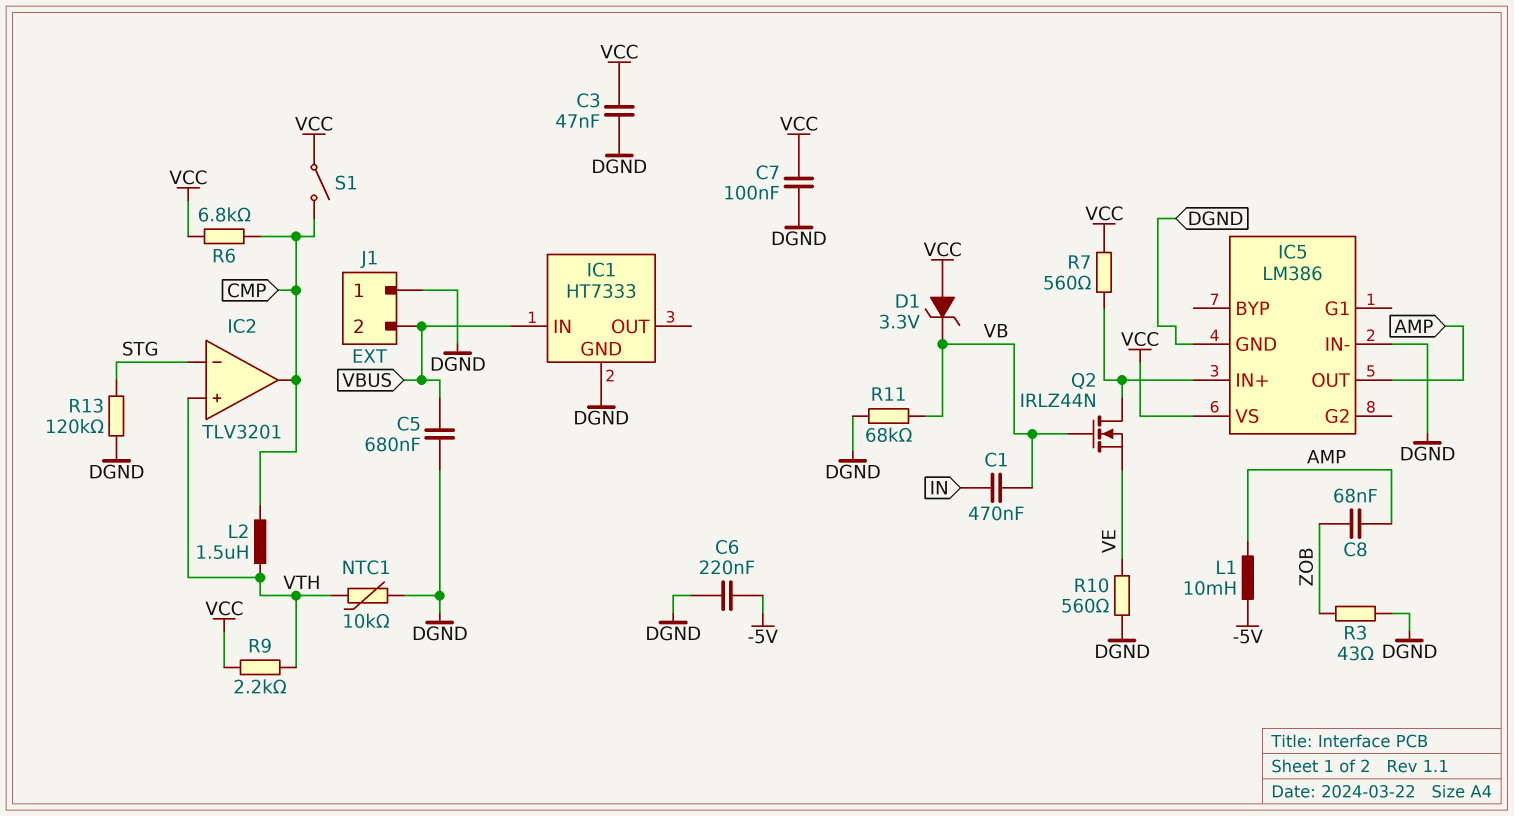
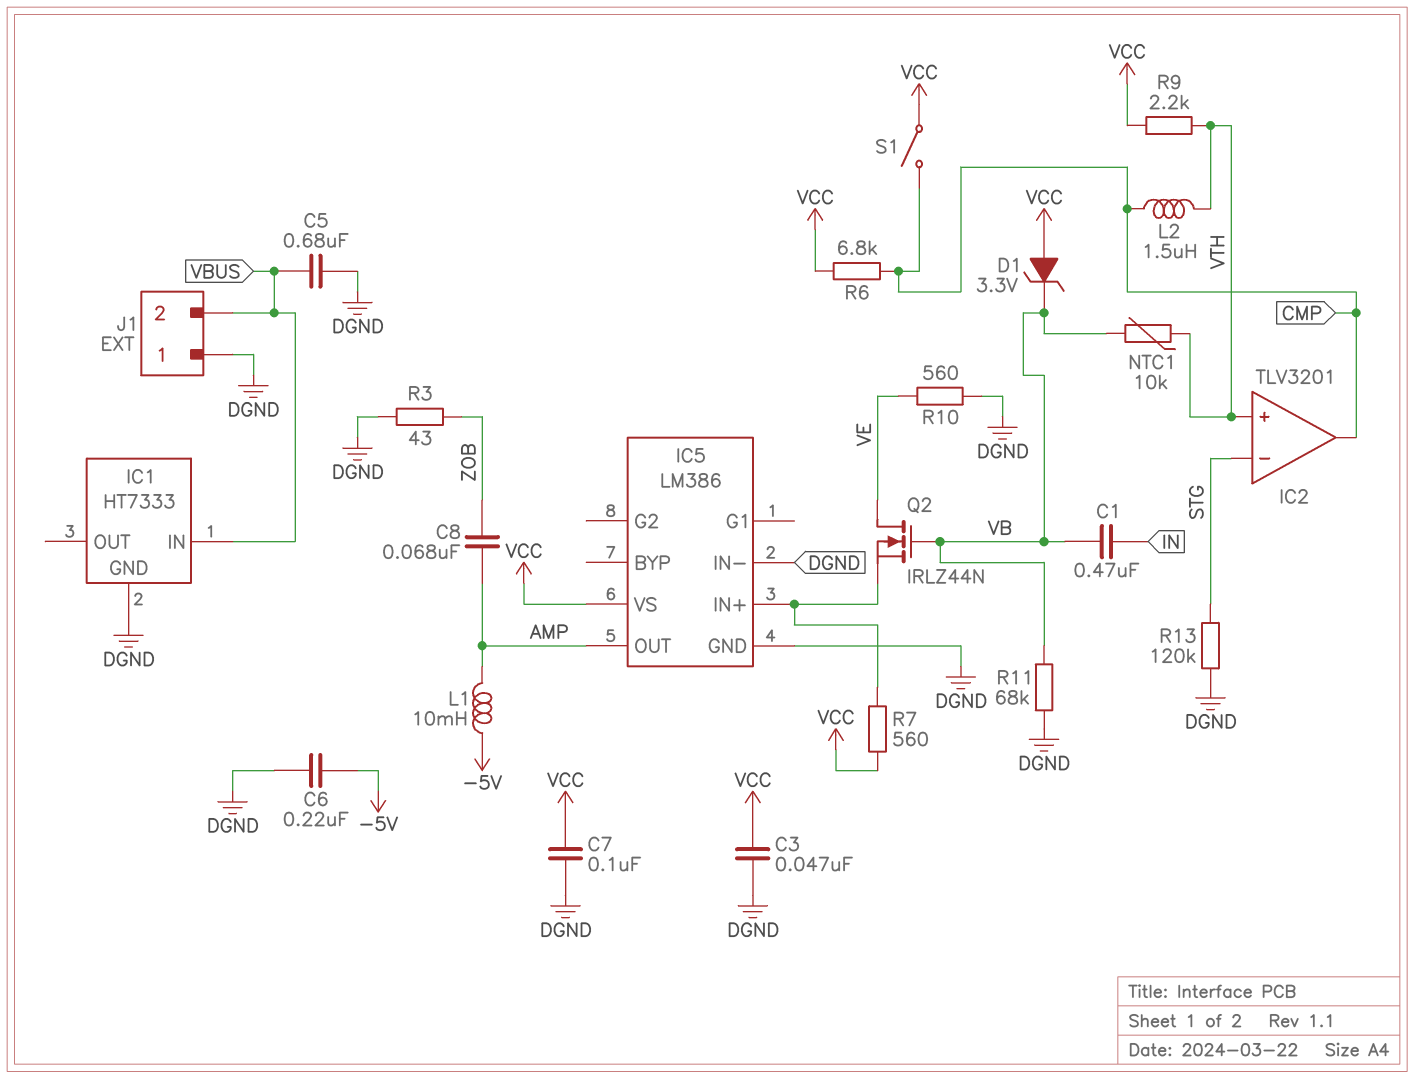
NTC1: 10k (DGND, VTH) -> 10k (VB, VTH)
Q2: NMOS IRLZ44N (G VB, D IC5/IN+, S VE) -> NMOS IRLZ44N (G VB, D VE, S IC5/IN+)

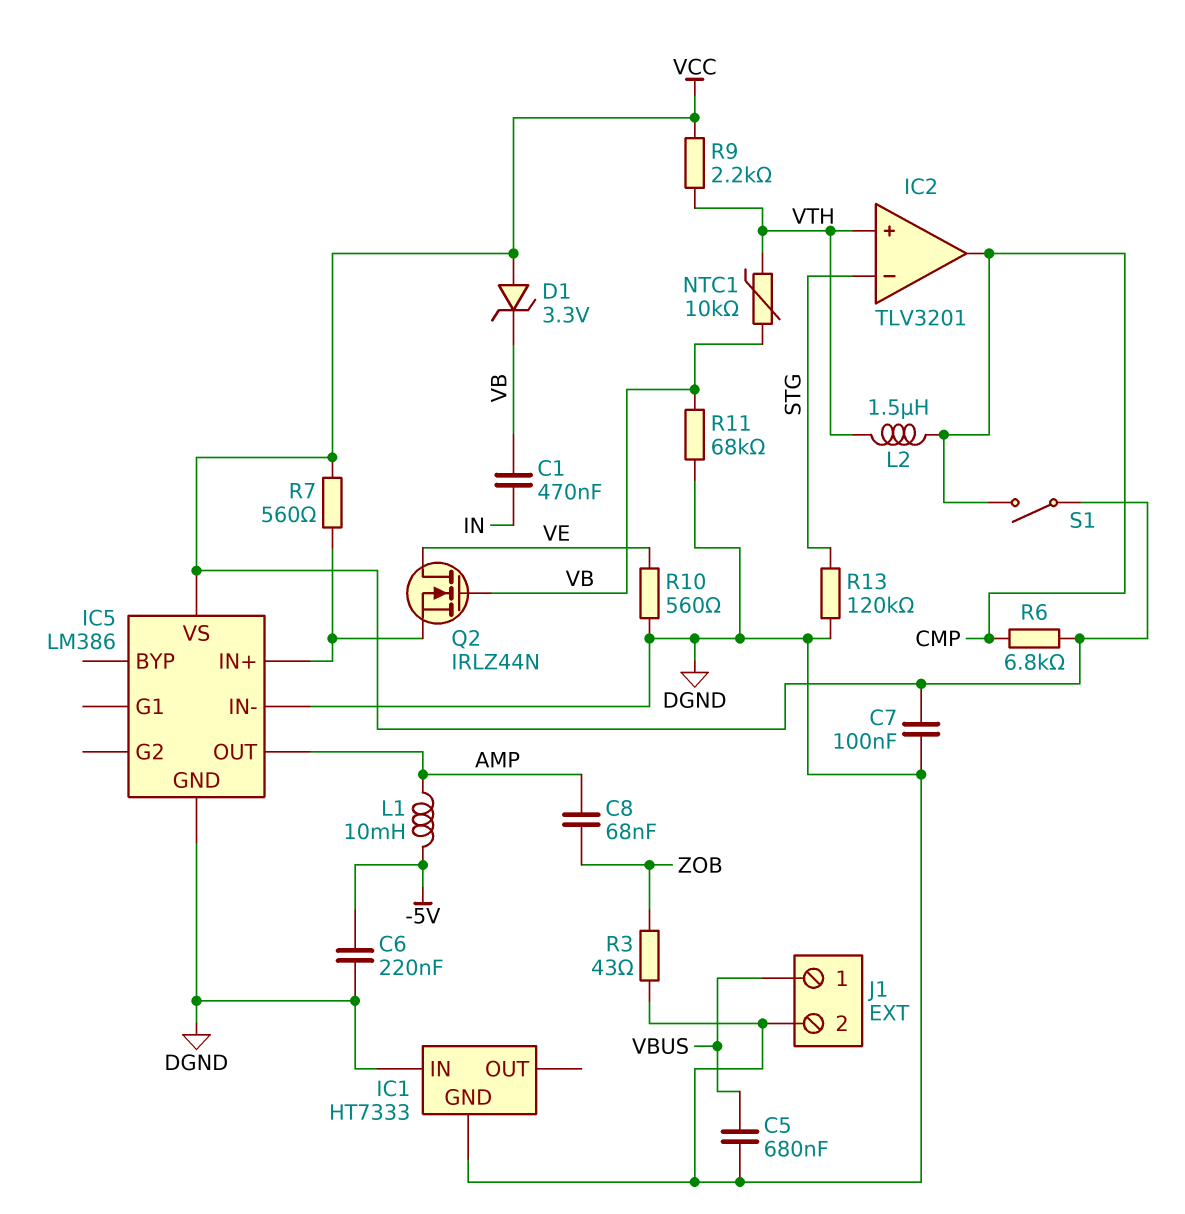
C3: 47nF (DGND, VCC) -> none
IC1 pin IN: VBUS -> DGND
J1 pin 1: DGND -> VBUS
J1 pin 2: VBUS -> DGND

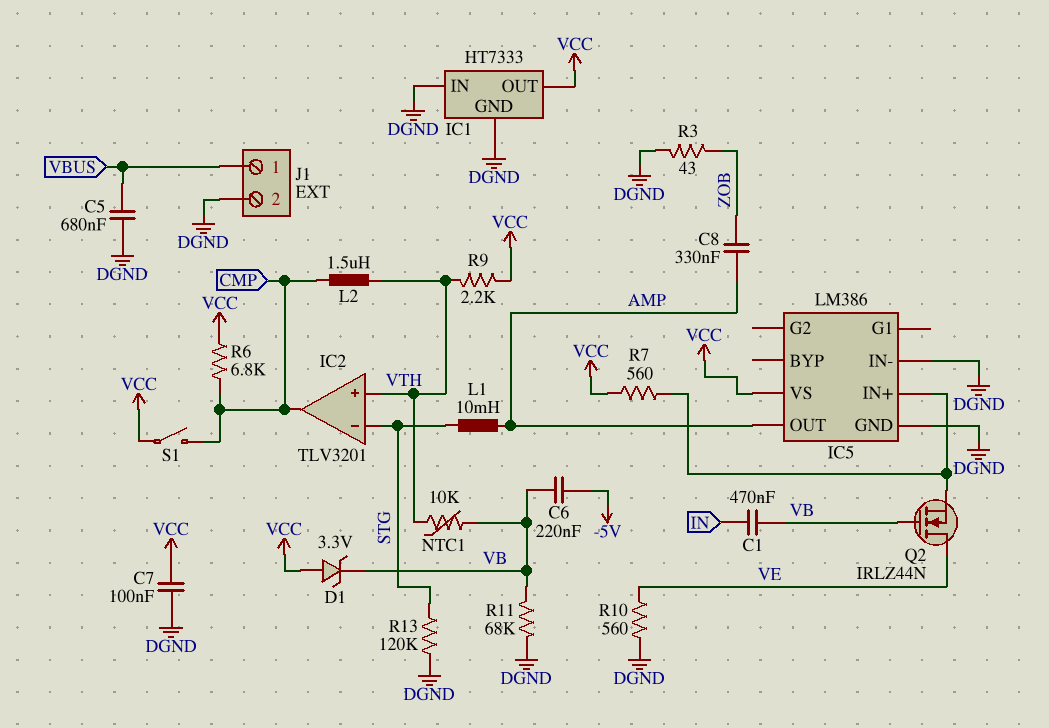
C6: 220nF (-5V, DGND) -> 220nF (-5V, VB)
C8: 68nF (AMP, ZOB) -> 330nF (AMP, ZOB)
IC1 pin OUT: none -> VCC
L1: 10mH (-5V, AMP) -> 10mH (AMP, STG)

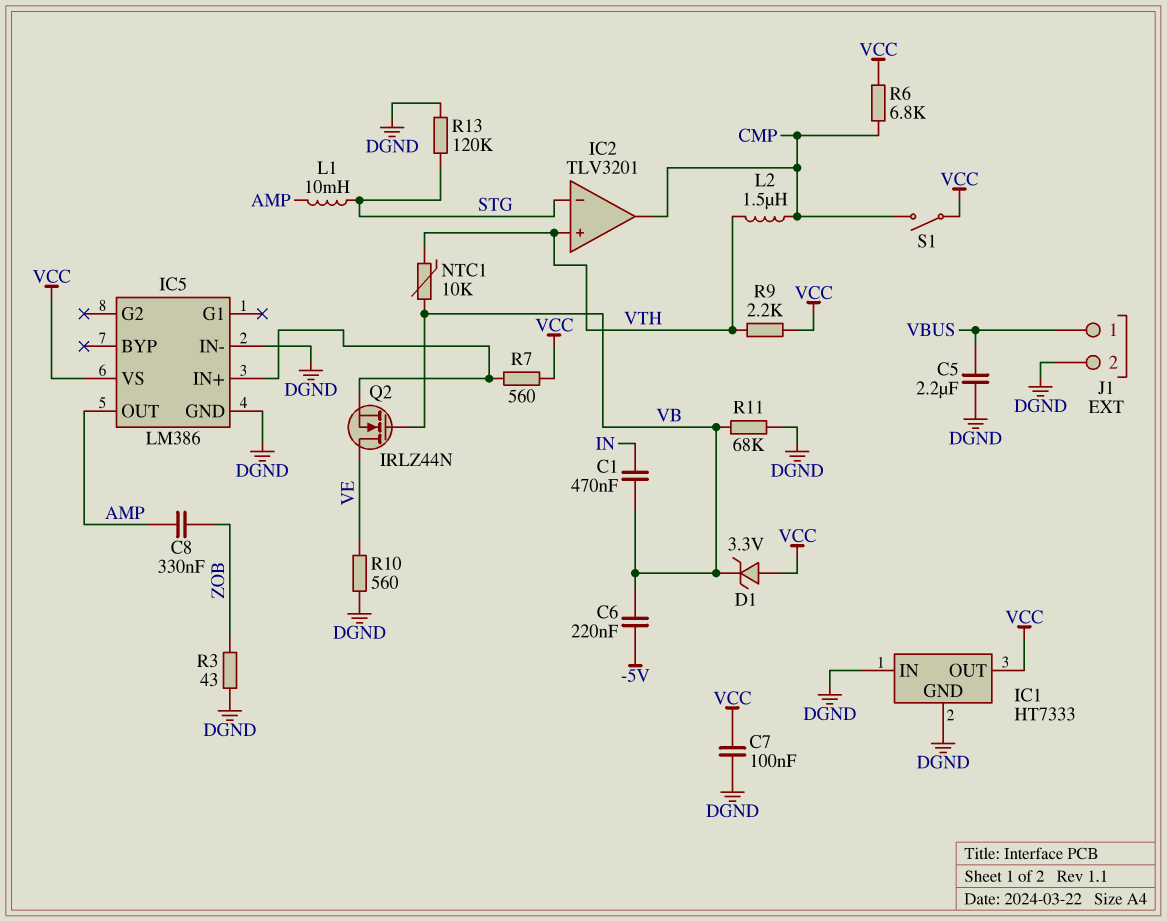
C5: 680nF (DGND, VBUS) -> 2.2uF (DGND, VBUS)

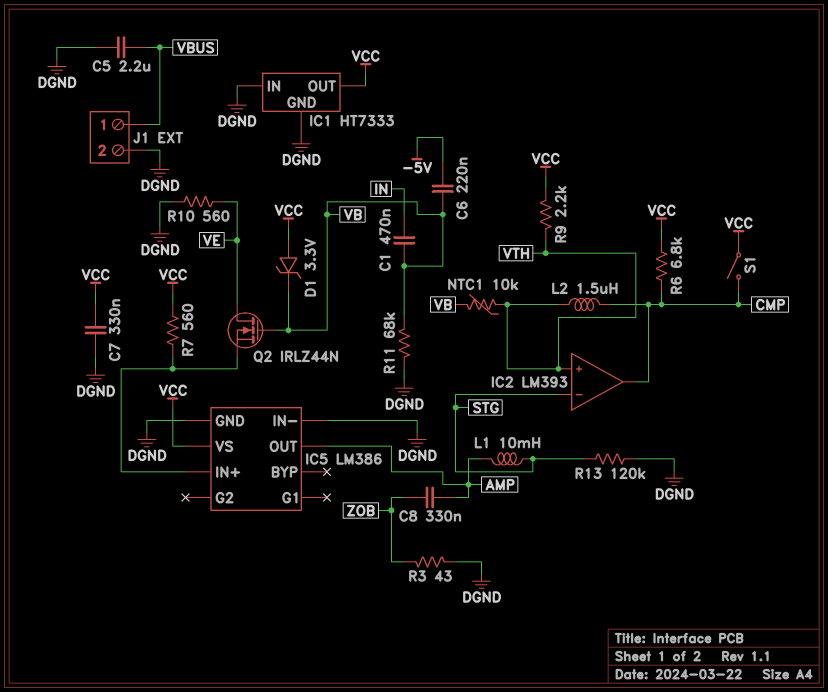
C7: 100nF (DGND, VCC) -> 330nF (DGND, VCC)
IC2: TLV3201 -> LM393

